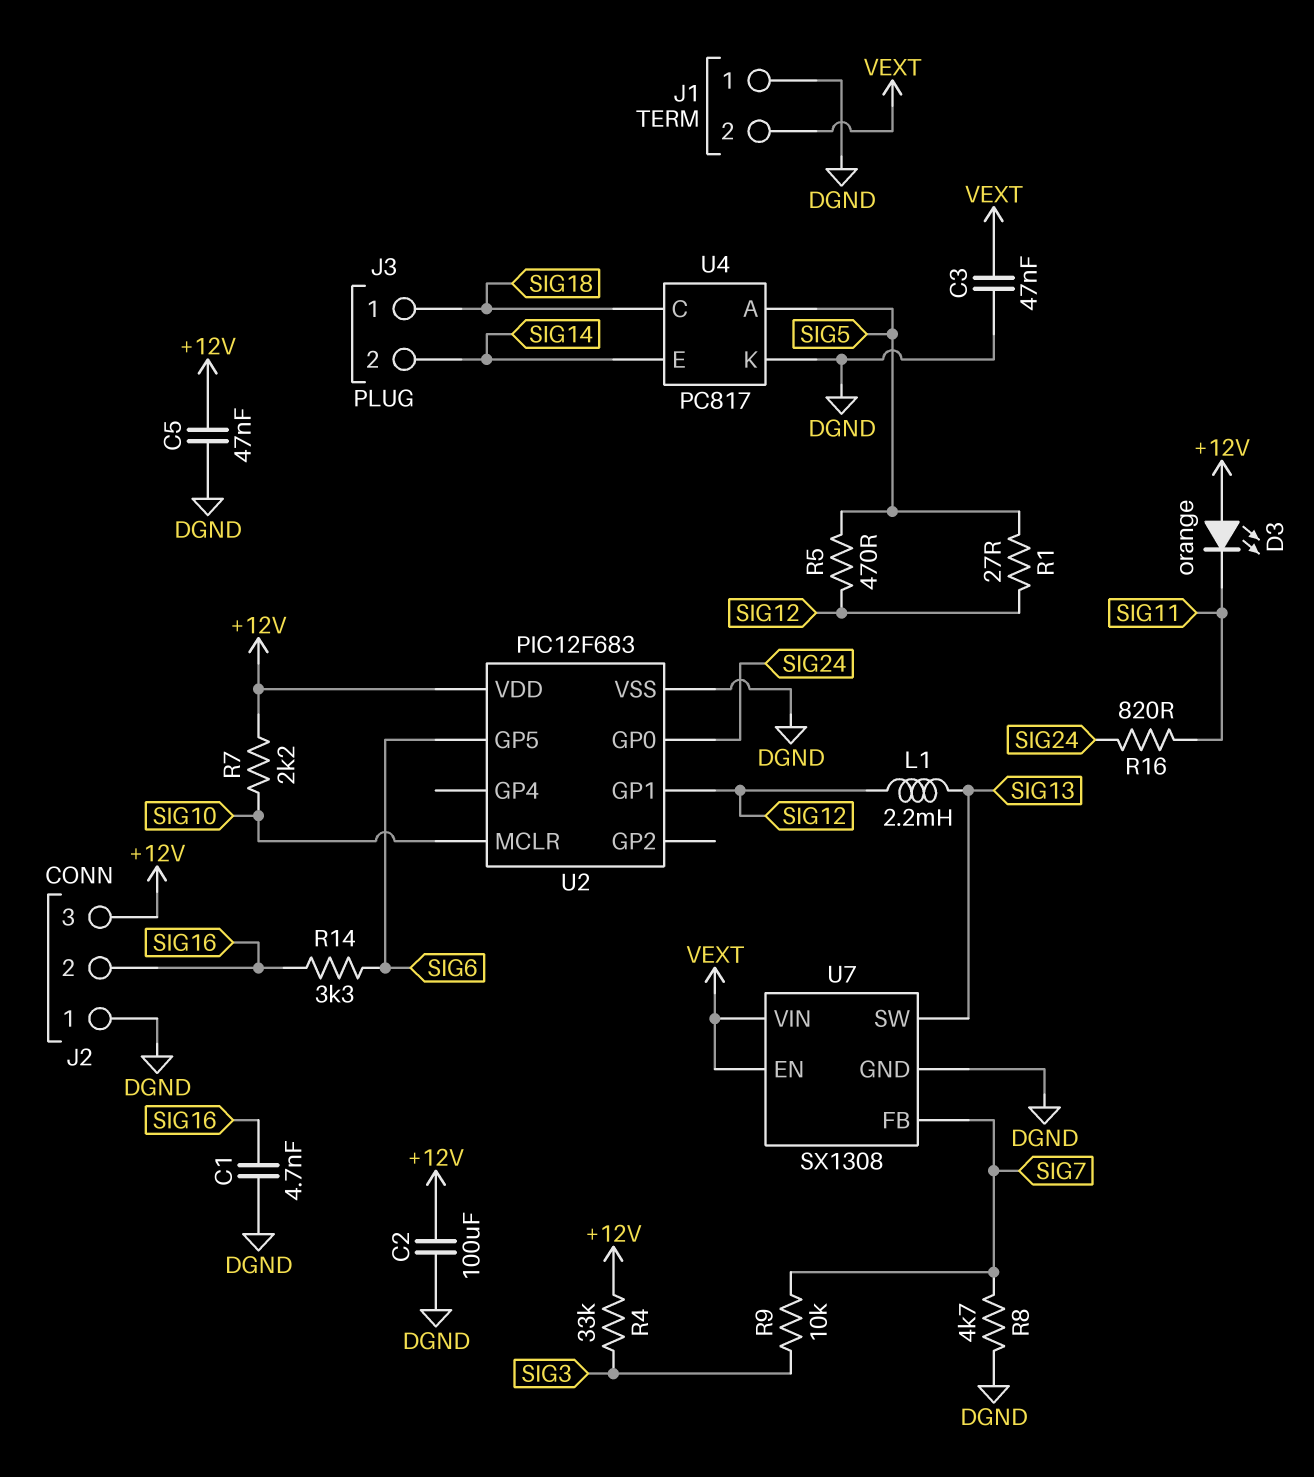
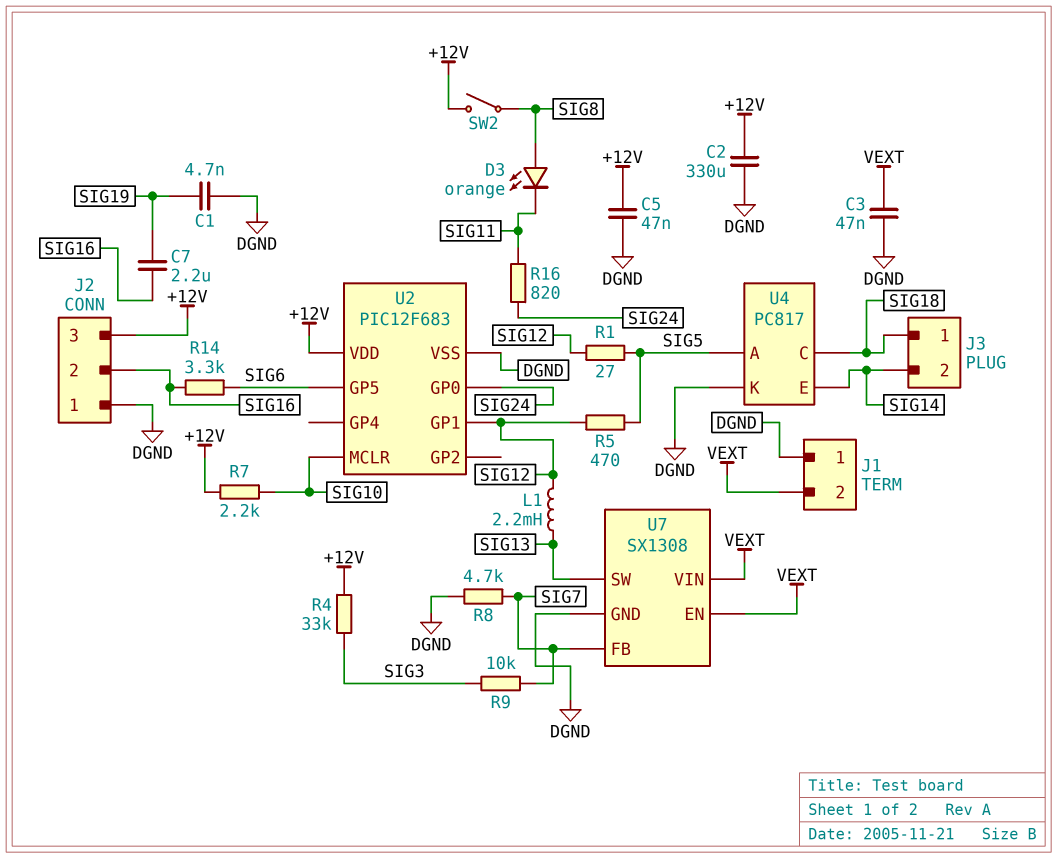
C1: 4.7nF (DGND, SIG16) -> 4.7nF (DGND, SIG19)
C2: 100uF (+12V, DGND) -> 330uF (+12V, DGND)
C7: none -> 2.2uF (SIG16, SIG19)
D3: LED orange (A +12V, K SIG11) -> LED orange (A SIG8, K SIG11)
SW2: none -> switch (+12V, SIG8)

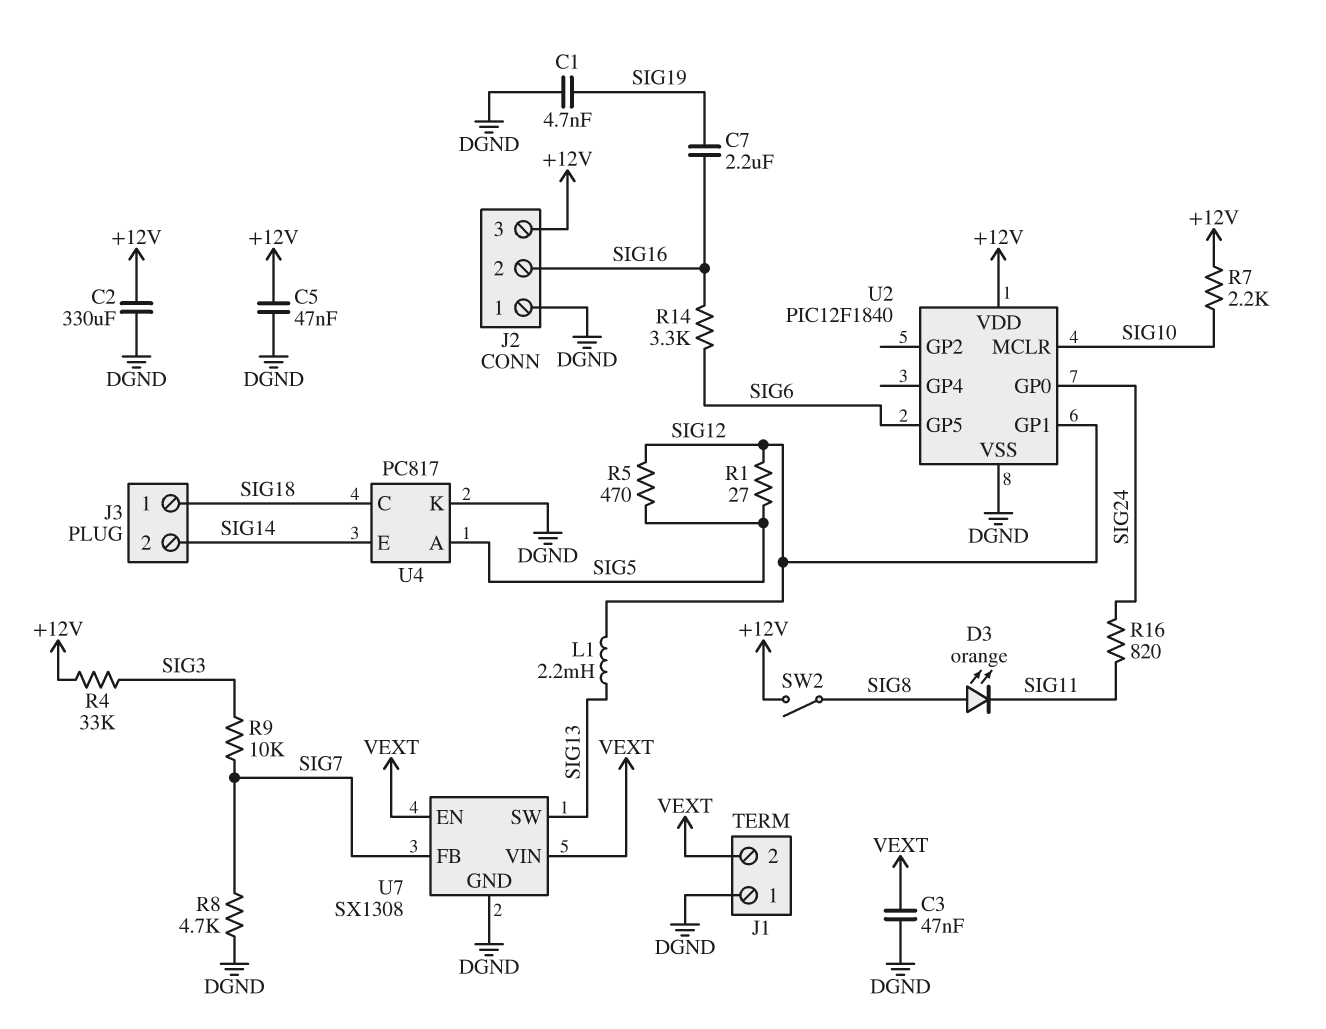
U2: PIC12F683 -> PIC12F1840

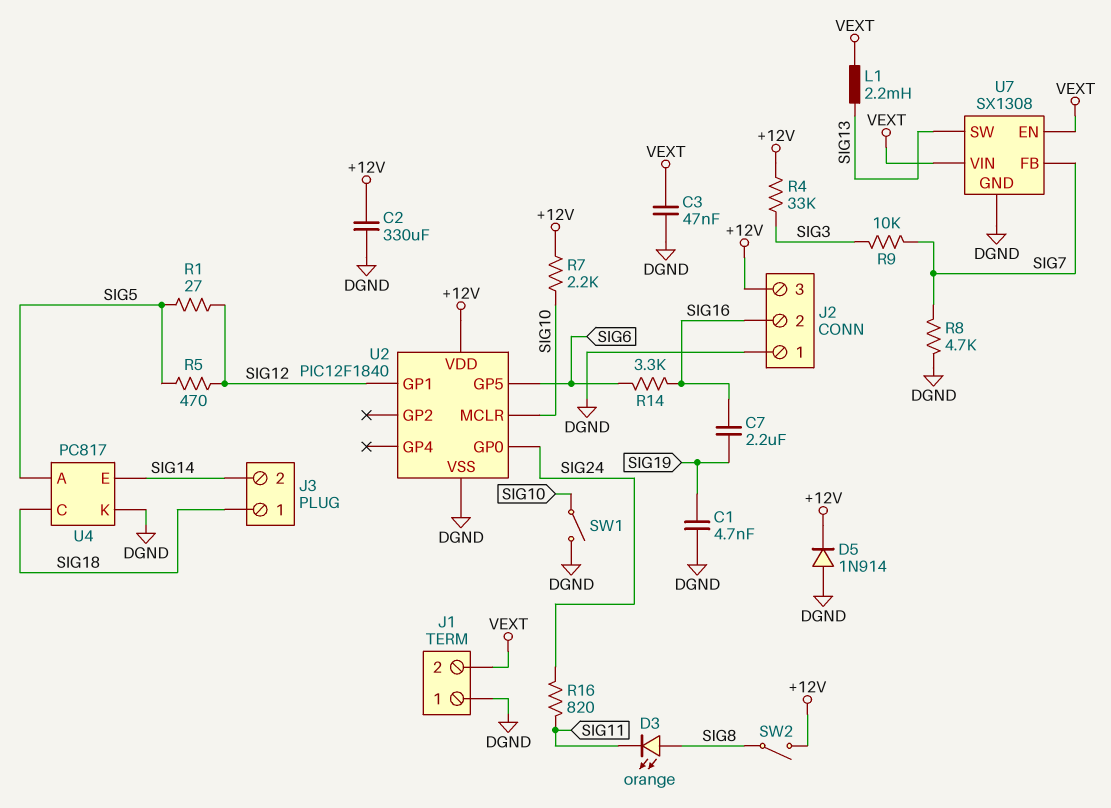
C5: 47nF (+12V, DGND) -> none
D5: none -> diode 1N914 (A DGND, K +12V)
L1: 2.2mH (SIG12, SIG13) -> 2.2mH (SIG13, VEXT)
SW1: none -> switch (DGND, SIG10)

